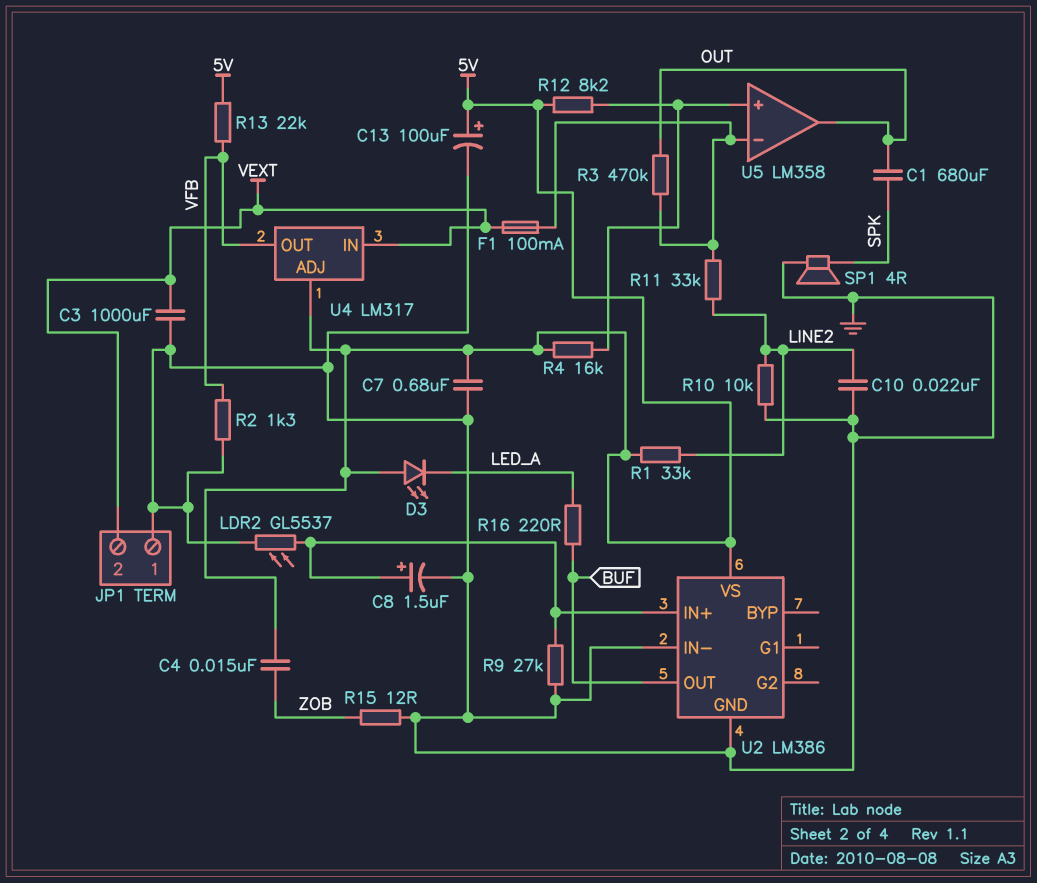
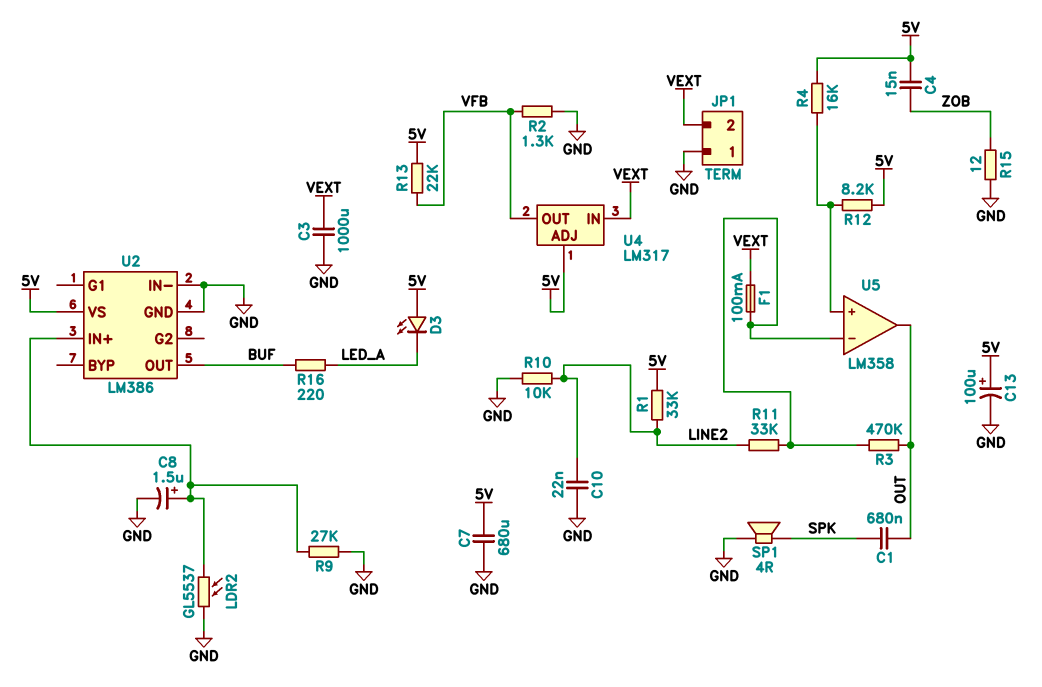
C1: 680uF (OUT, SPK) -> 680nF (OUT, SPK)
C7: 680nF (5V, GND) -> 680uF (5V, GND)

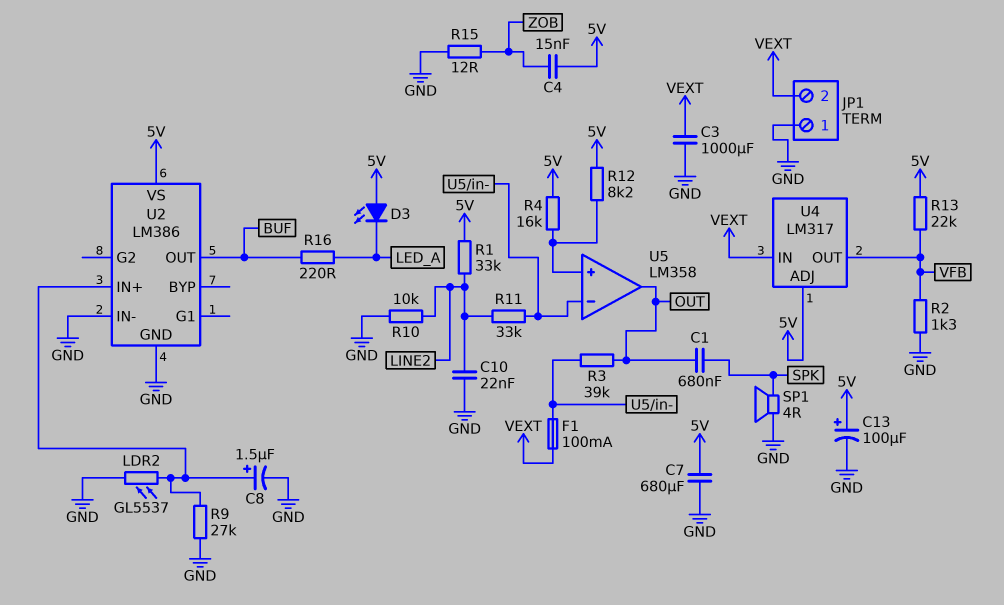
R3: 470k (OUT, U5/in-) -> 39k (OUT, U5/in-)

